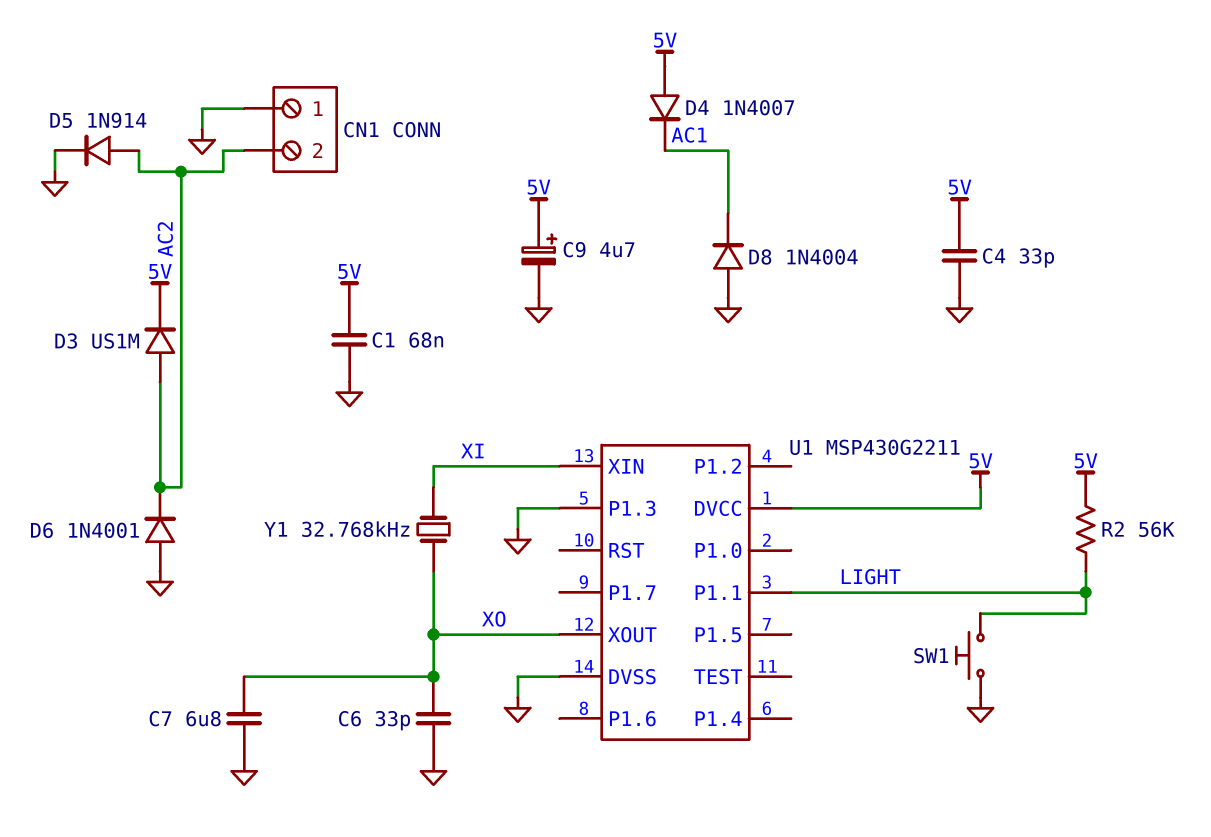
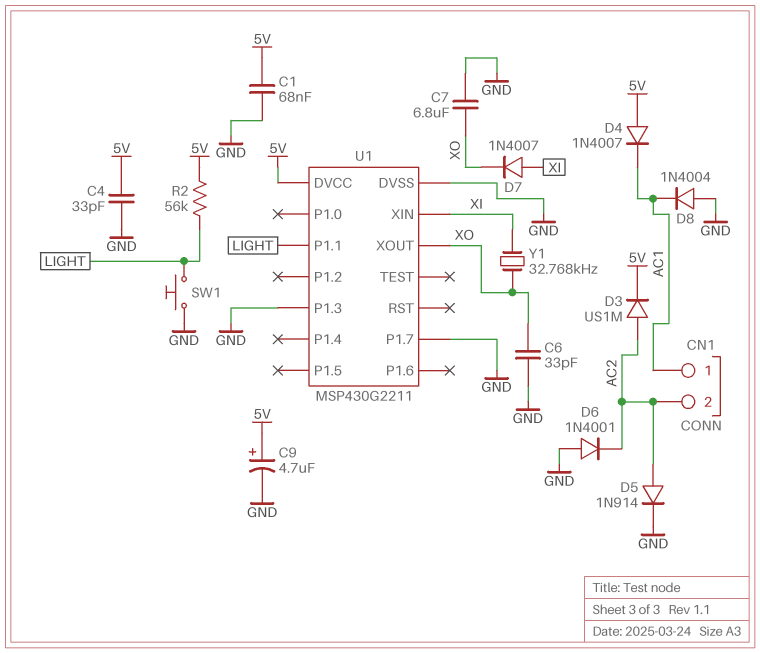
CN1 pin 1: GND -> AC1
D7: none -> diode 1N4007 (A XI, K XO)
U1 pin P1.7: none -> GND

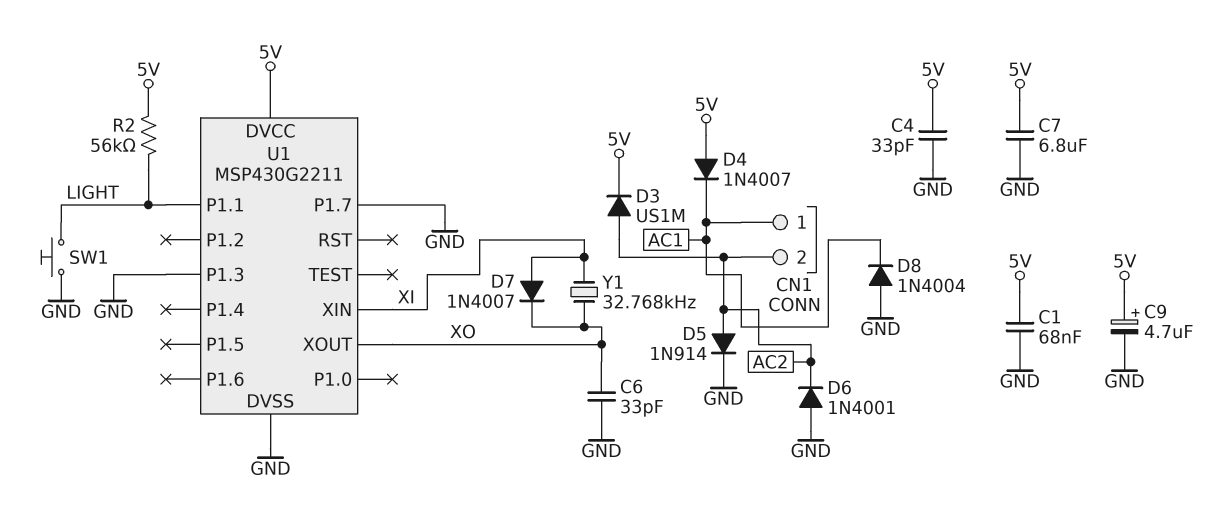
C7: 6.8uF (GND, XO) -> 6.8uF (5V, GND)

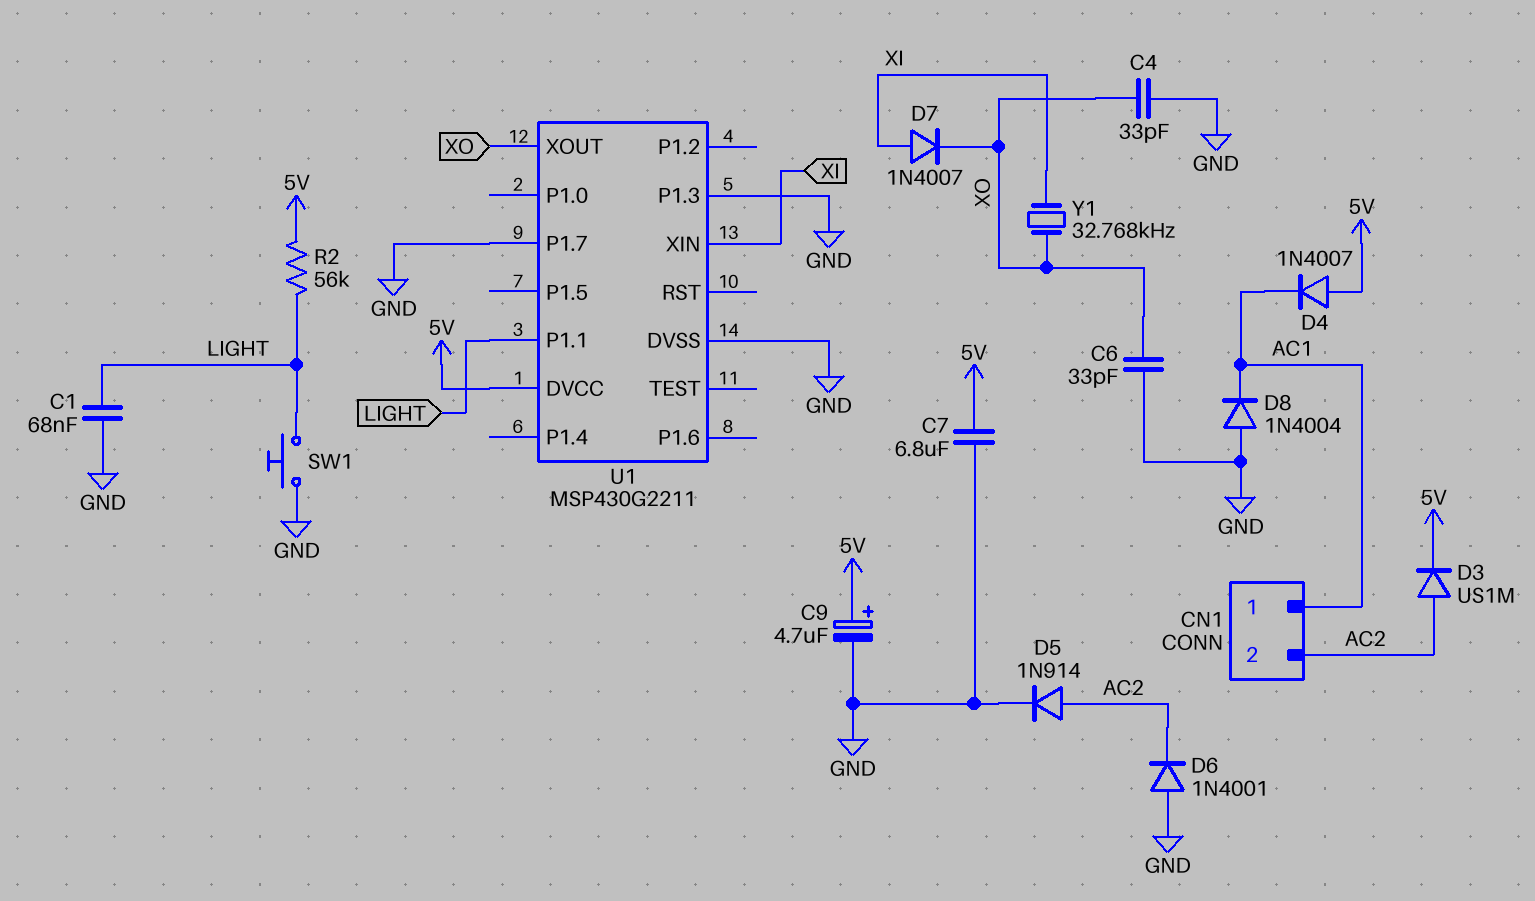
C1: 68nF (5V, GND) -> 68nF (GND, LIGHT)
C4: 33pF (5V, GND) -> 33pF (GND, XO)

